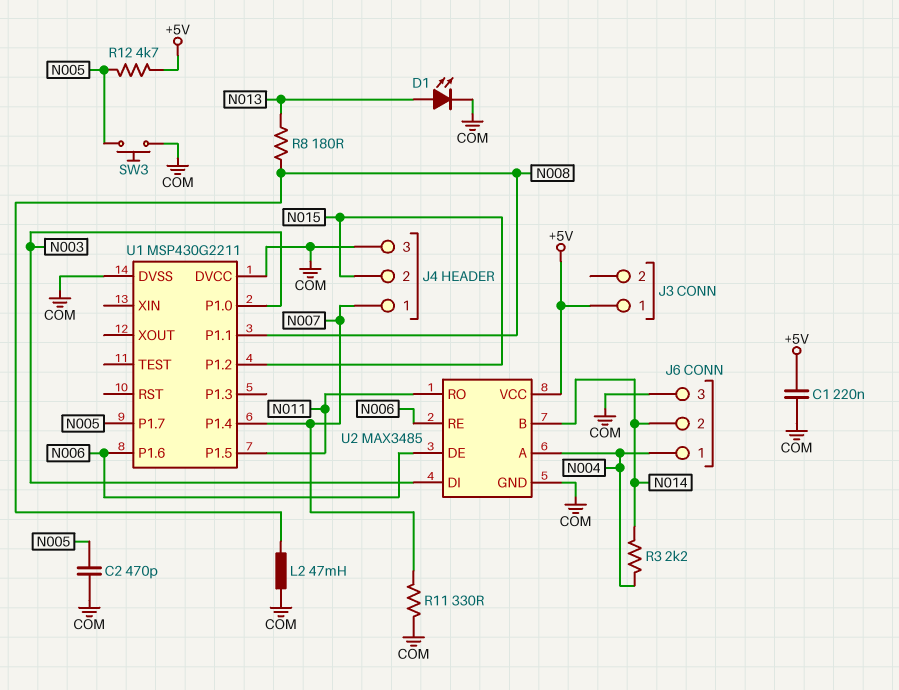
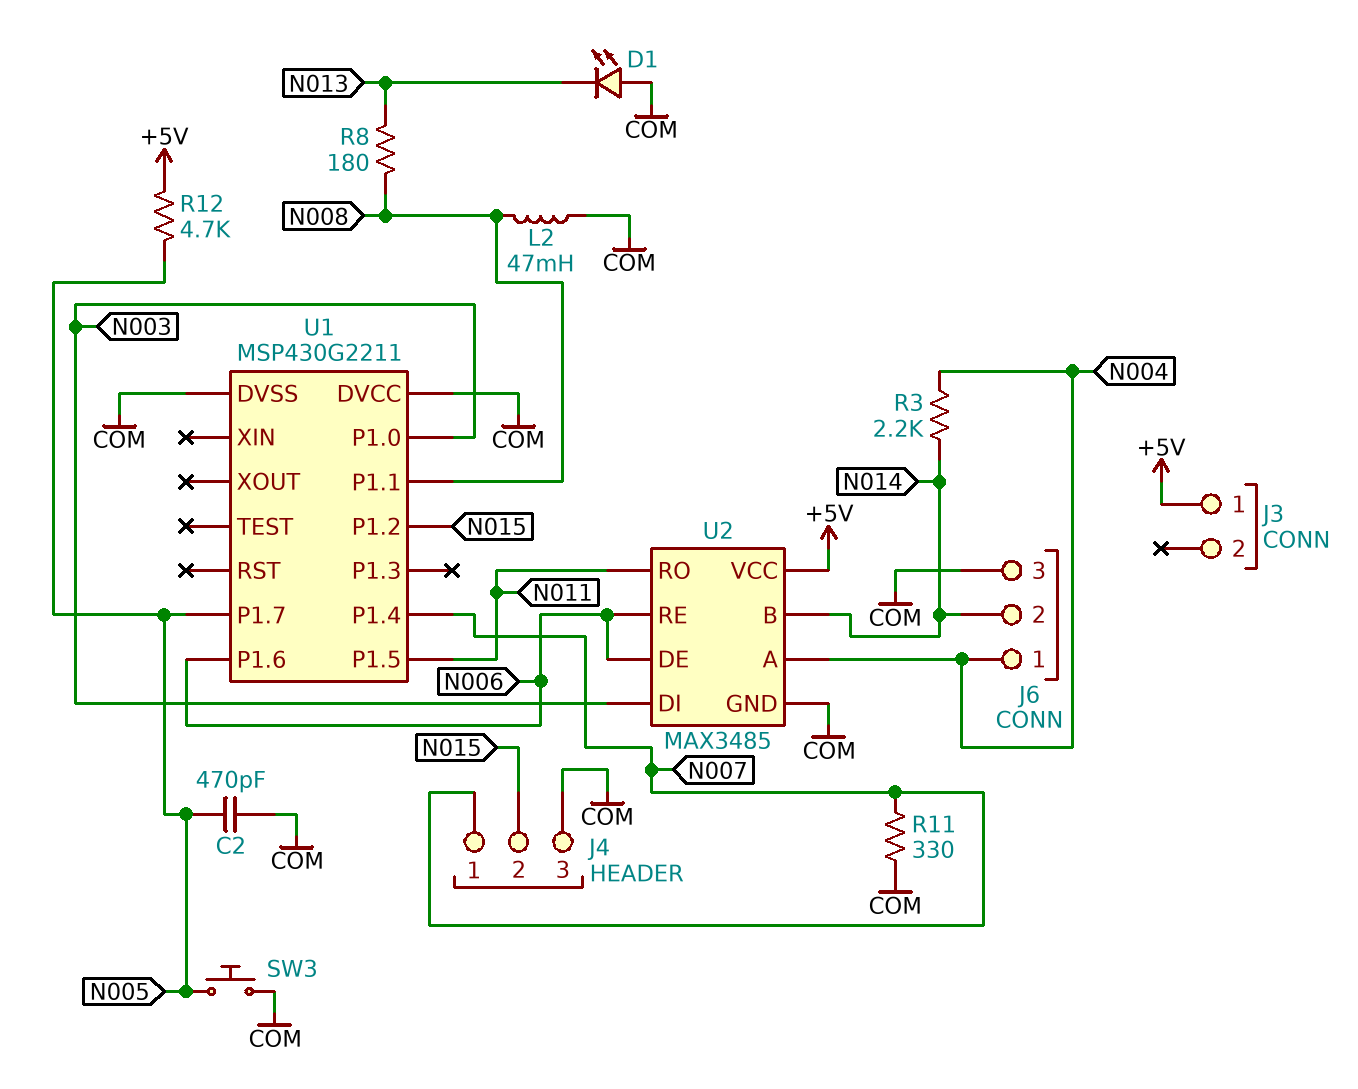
C1: 220nF (+5V, COM) -> none
D1: LED (A N013, K COM) -> LED (A COM, K N013)

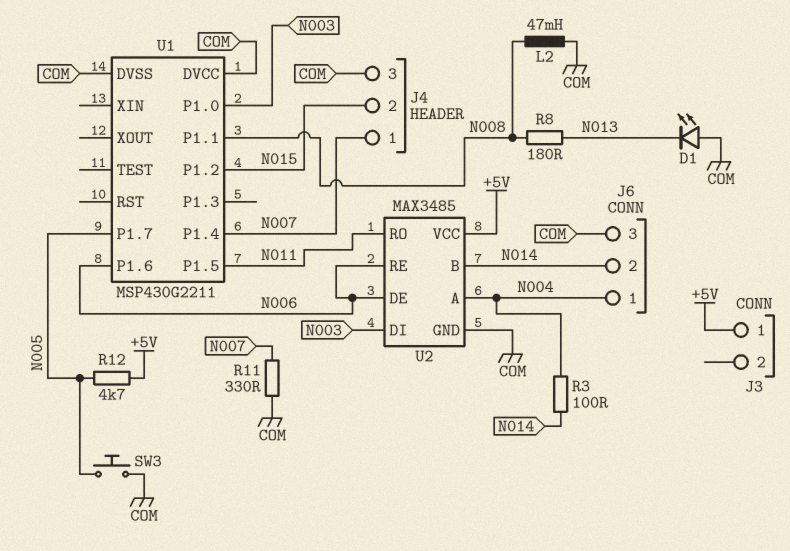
C2: 470pF (COM, N005) -> none
R3: 2.2k (N004, N014) -> 100 (N004, N014)

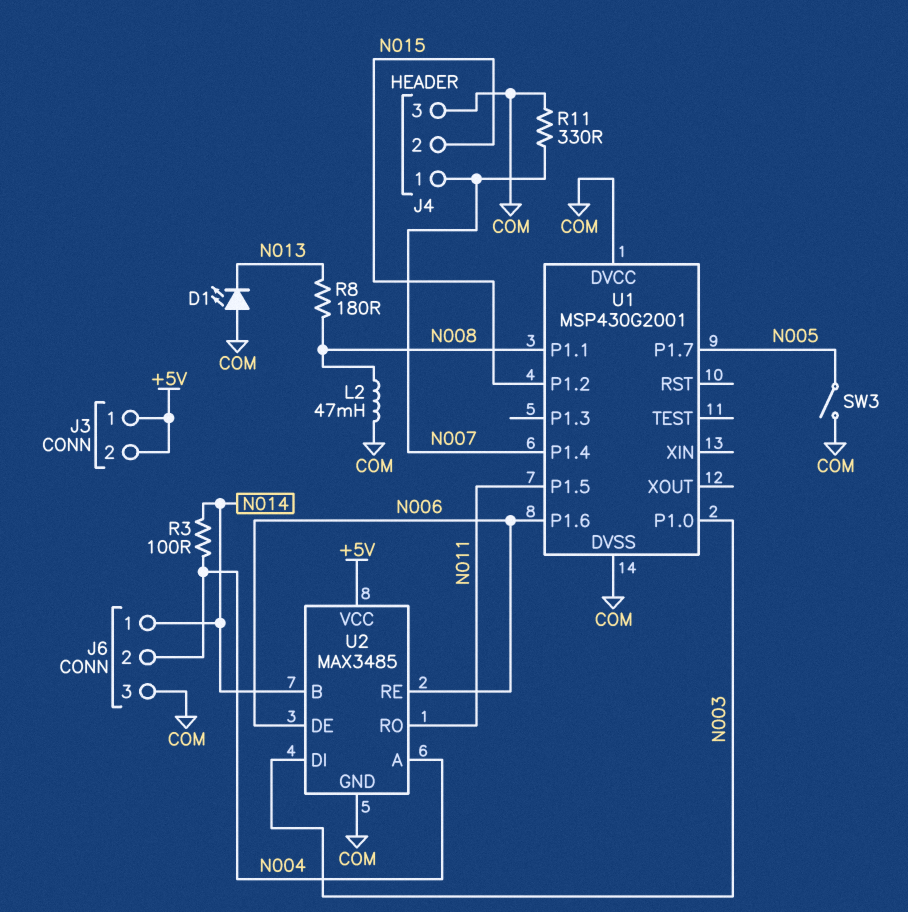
J3 pin 2: none -> +5V
J6 pin 1: N004 -> N014
J6 pin 2: N014 -> N004
R12: 4.7k (+5V, N005) -> none
SW3: button (COM, N005) -> switch (COM, N005)
U1: MSP430G2211 -> MSP430G2001

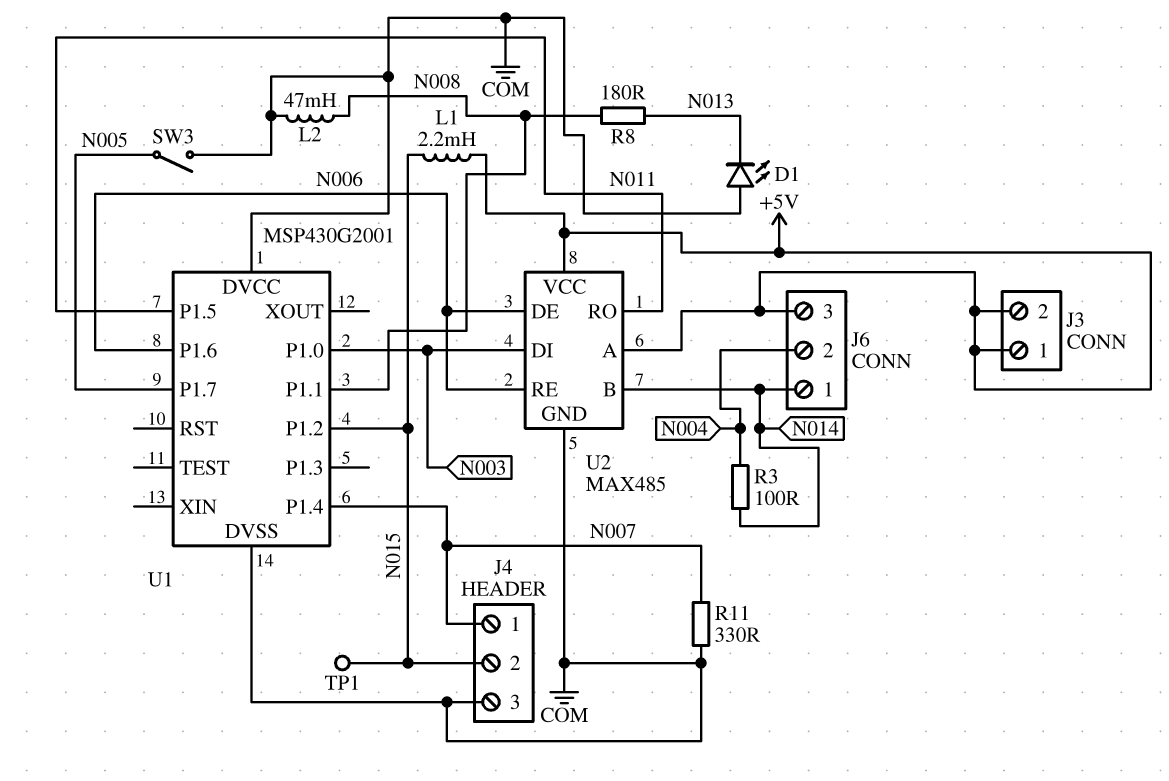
J6 pin 3: COM -> +5V
L1: none -> 2.2mH (+5V, N015)
TP1: none -> test point (N015)
U2: MAX3485 -> MAX485
U2 pin A: N004 -> +5V

